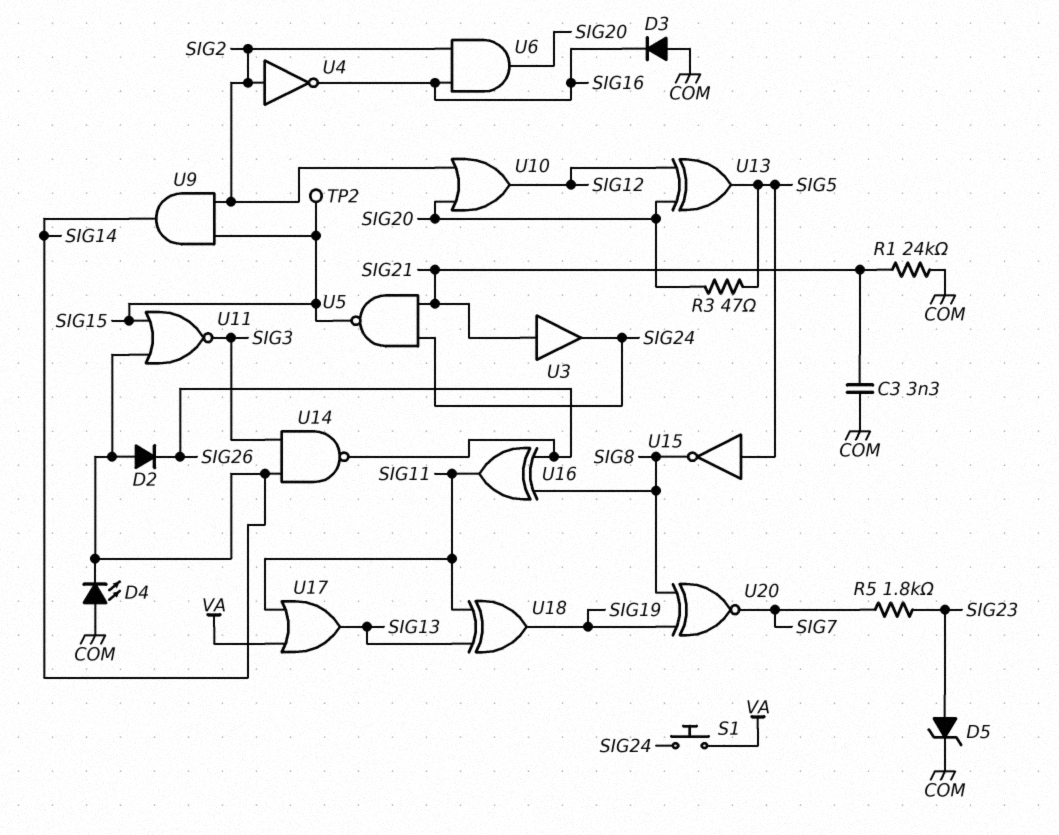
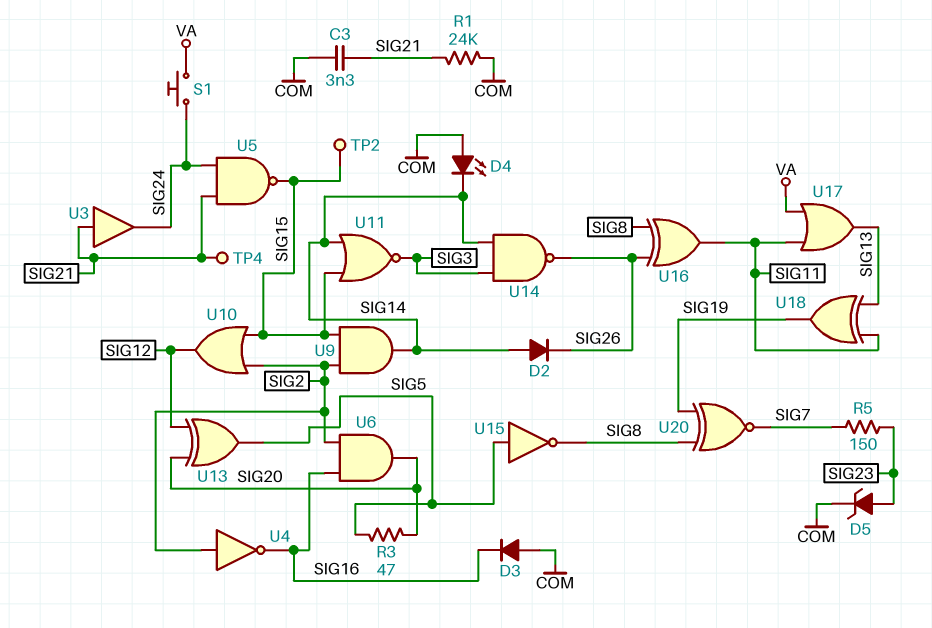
R5: 1.8k (SIG7, SIG23) -> 150 (SIG7, SIG23)
TP4: none -> test point (SIG21)
U10: OR (in SIG2, in SIG20, out SIG12) -> OR (in SIG2, in SIG15, out SIG12)

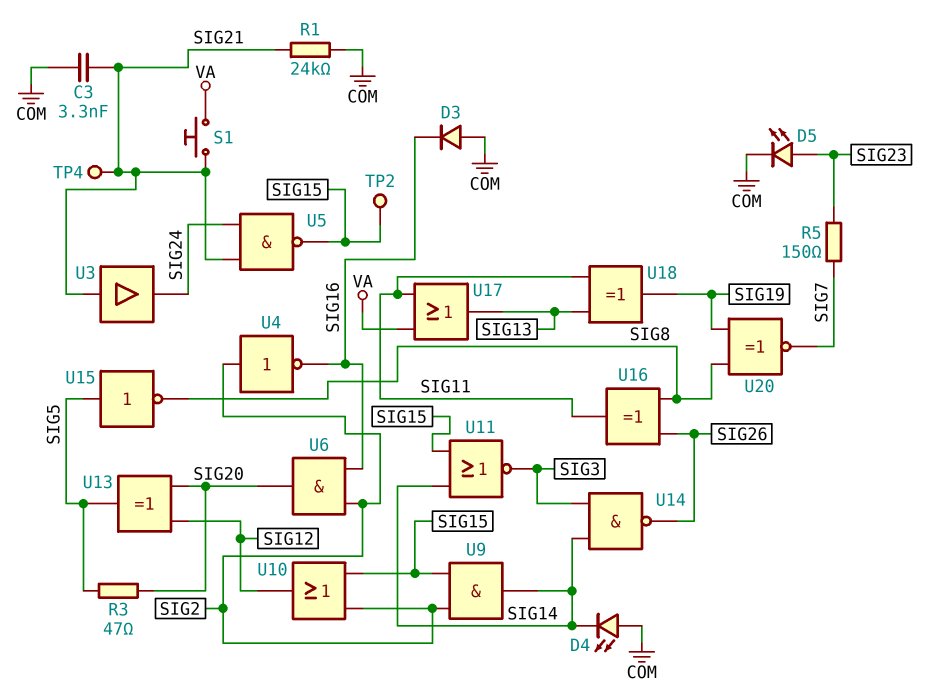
D2: diode (A SIG14, K SIG26) -> none
D5: zener (A SIG23, K COM) -> LED (A SIG23, K COM)
S1: button (SIG24, VA) -> button (SIG21, VA)

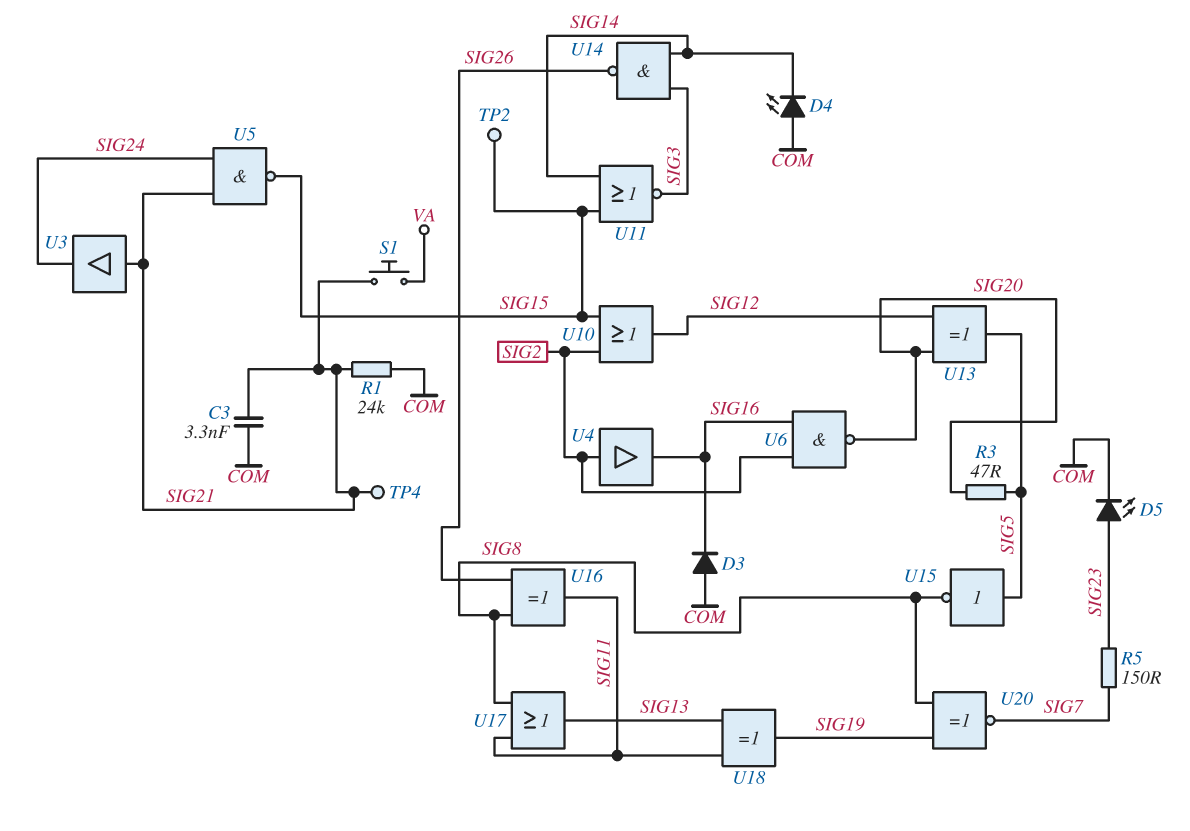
U4: NOT (in SIG2, out SIG16) -> buffer (in SIG2, out SIG16)
U6: AND (in SIG2, in SIG16, out SIG20) -> NAND (in SIG2, in SIG16, out SIG20)
U9: AND (in SIG2, in SIG15, out SIG14) -> none
U17: OR (in SIG11, in VA, out SIG13) -> OR (in SIG8, in SIG11, out SIG13)

